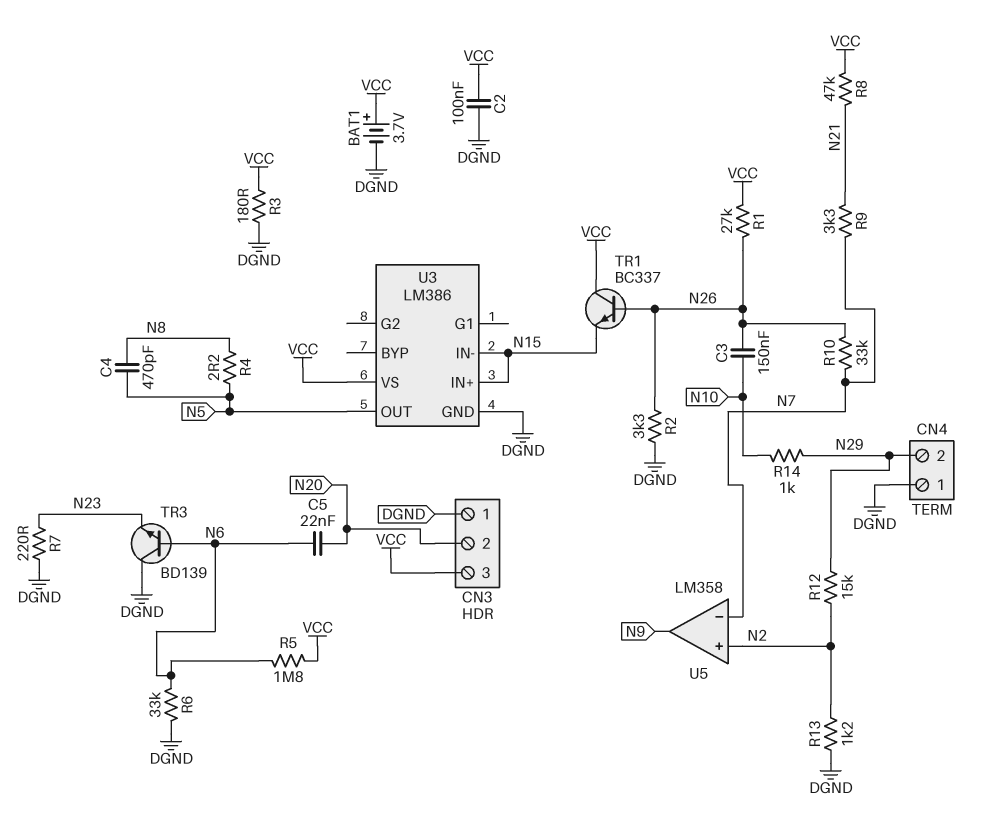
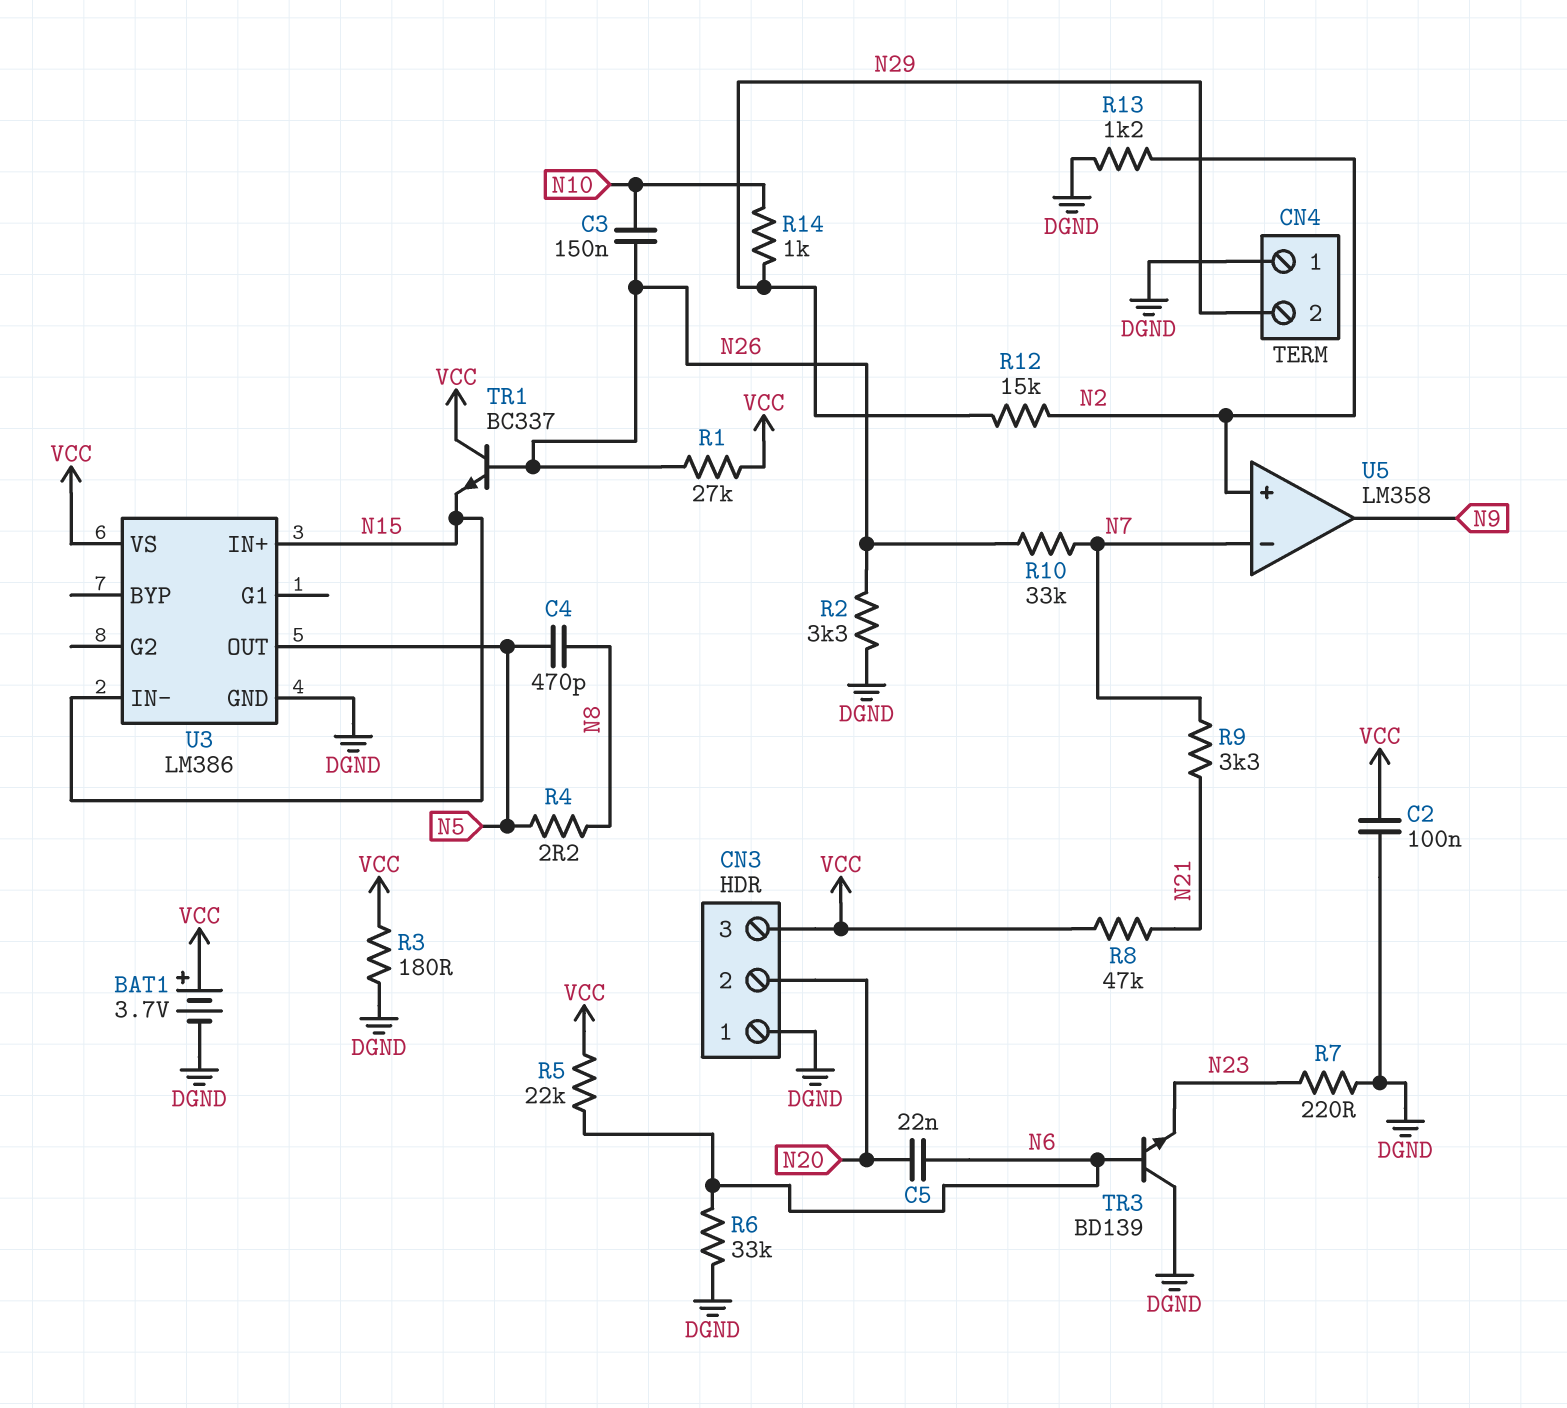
R5: 1.8M (N6, VCC) -> 22k (N6, VCC)

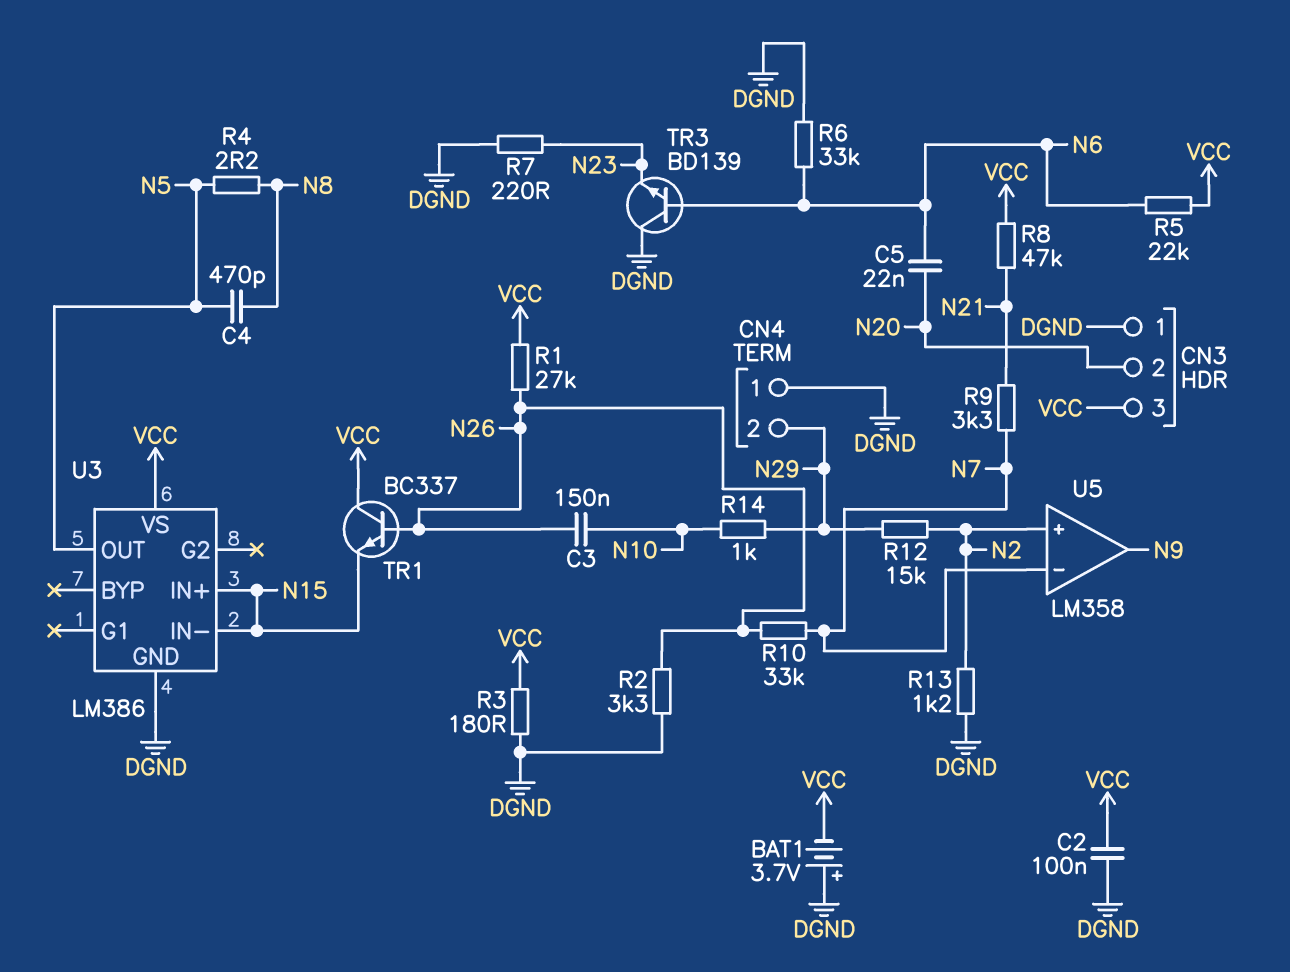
BAT1: 3.7V (plus VCC, minus DGND) -> 3.7V (plus DGND, minus VCC)

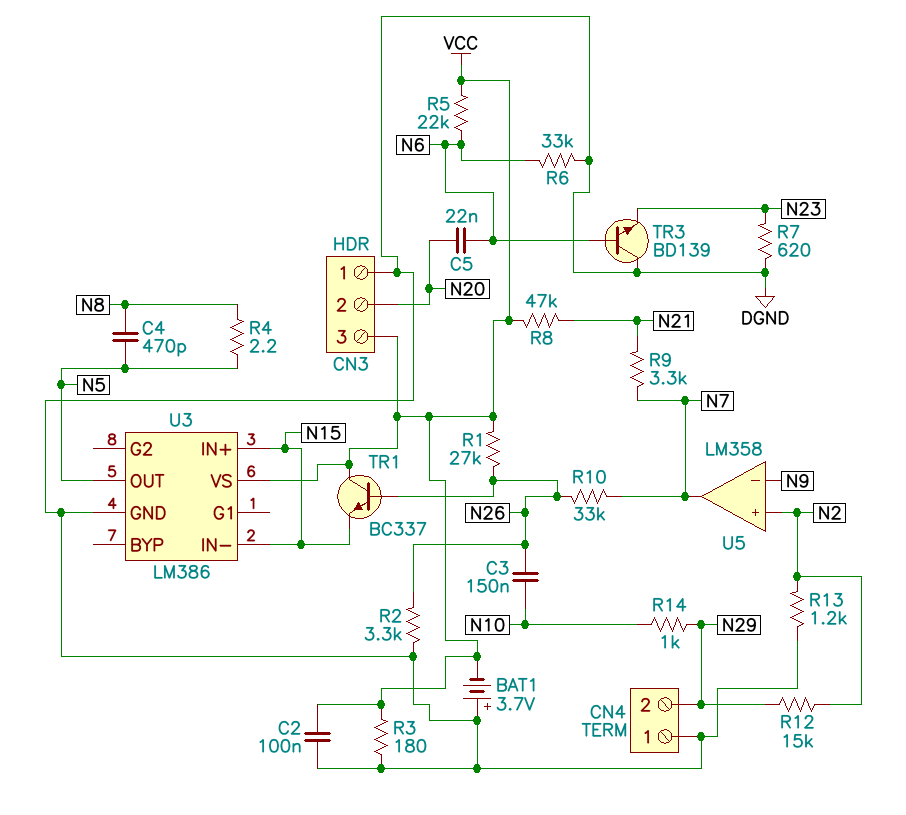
R7: 220 (DGND, N23) -> 620 (DGND, N23)
U5 pin in-: N7 -> N9
U5 pin out: N9 -> N7

